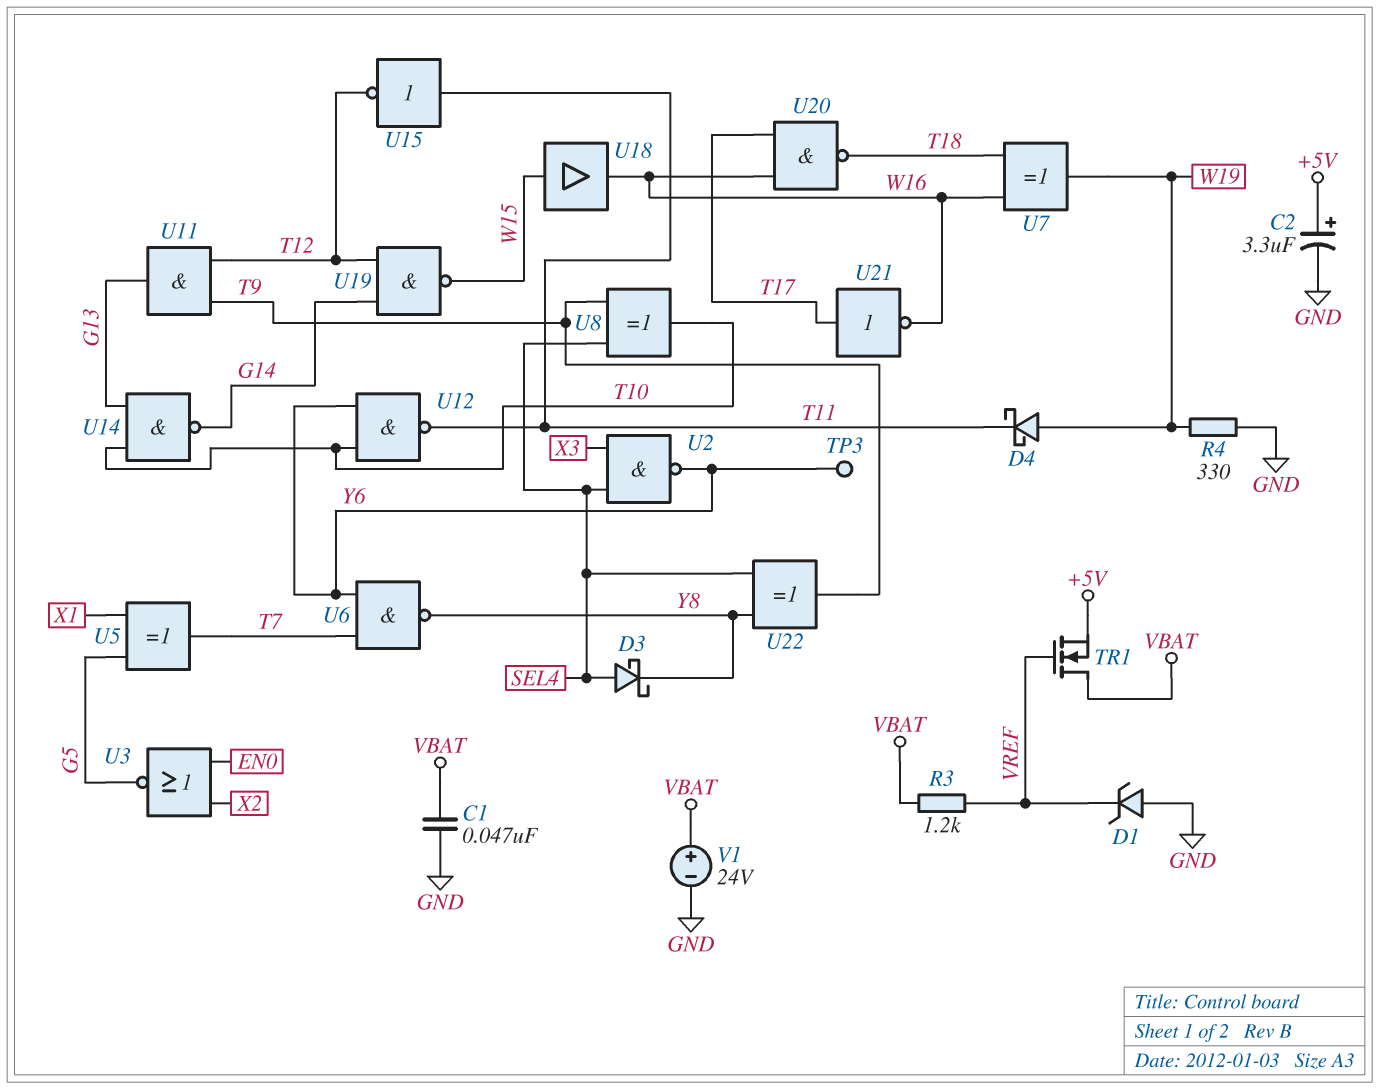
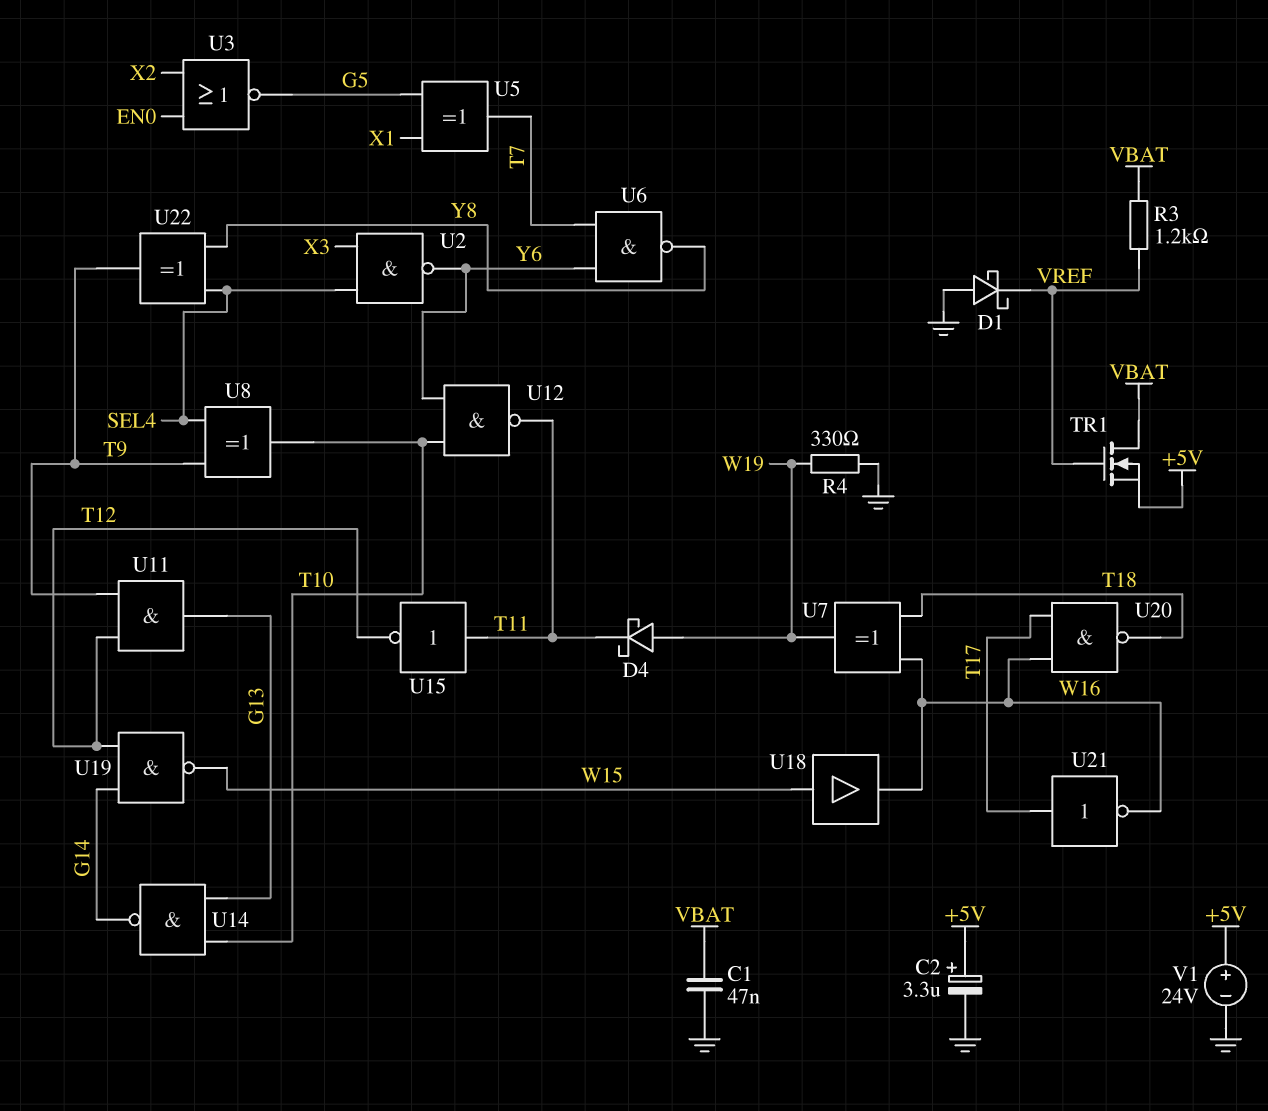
D1: zener (A GND, K VREF) -> schottky (A GND, K VREF)
D3: schottky (A SEL4, K Y8) -> none
TP3: test point (Y6) -> none
V1: 24V (plus VBAT, minus GND) -> 24V (plus +5V, minus GND)

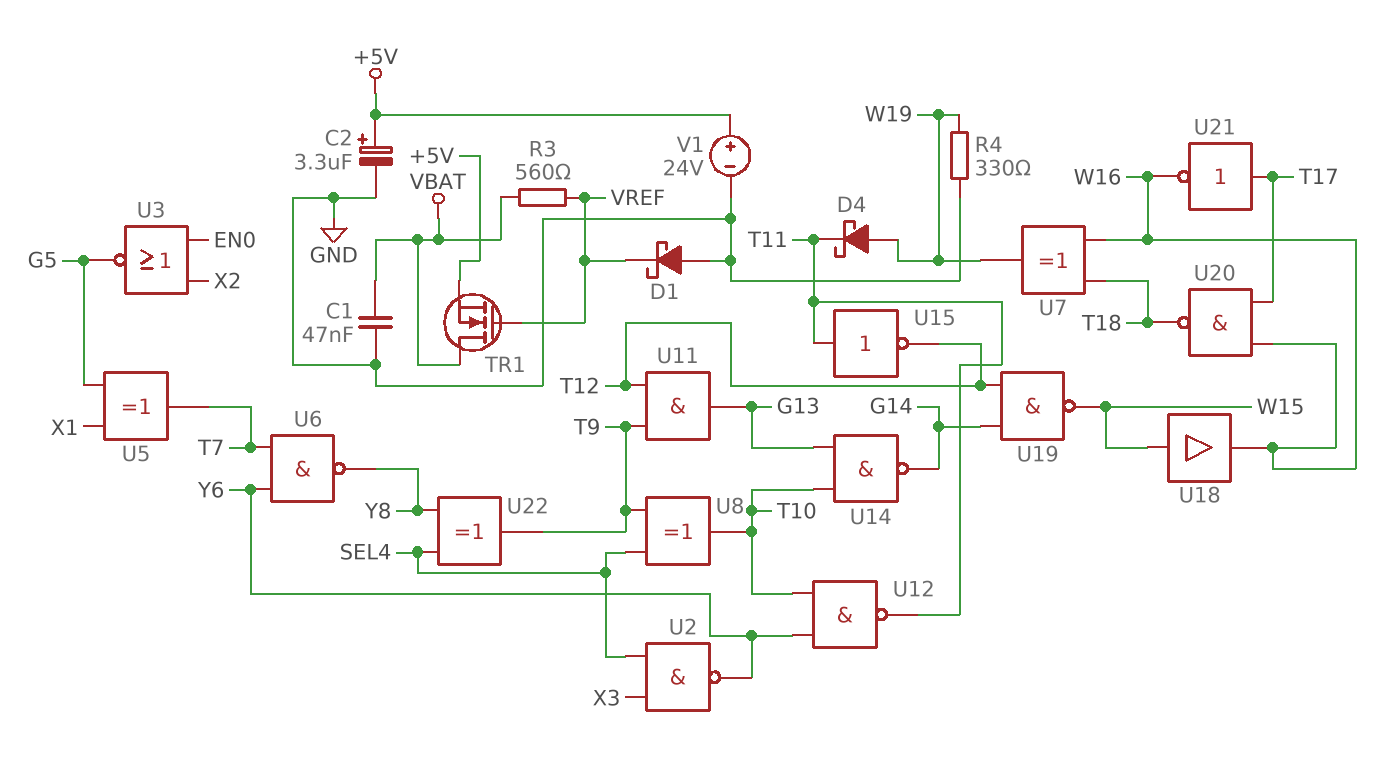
R3: 1.2k (VBAT, VREF) -> 560 (VBAT, VREF)

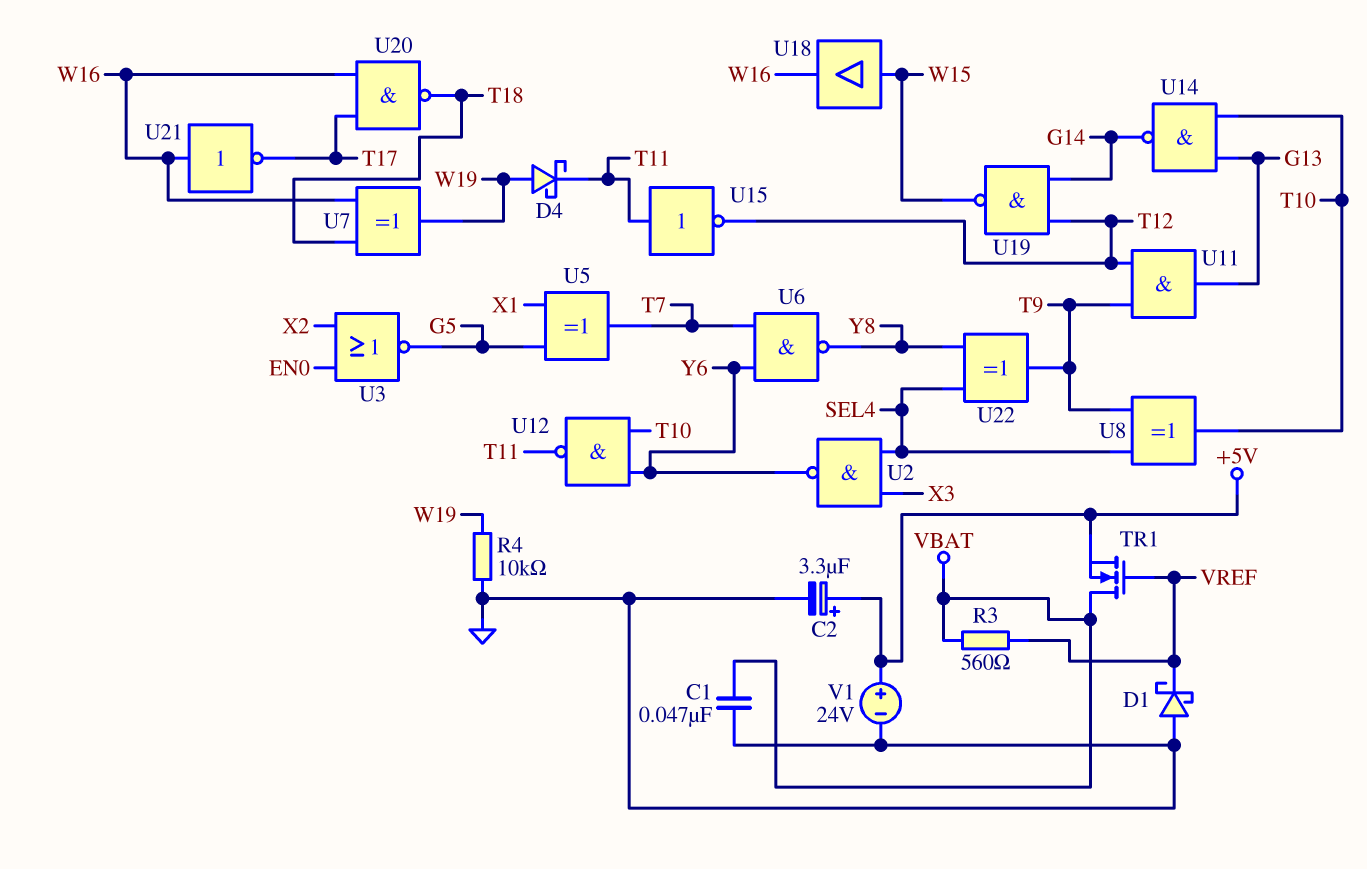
R4: 330 (GND, W19) -> 10k (GND, W19)
U21: NOT (in T17, out W16) -> NOT (in W16, out T17)

